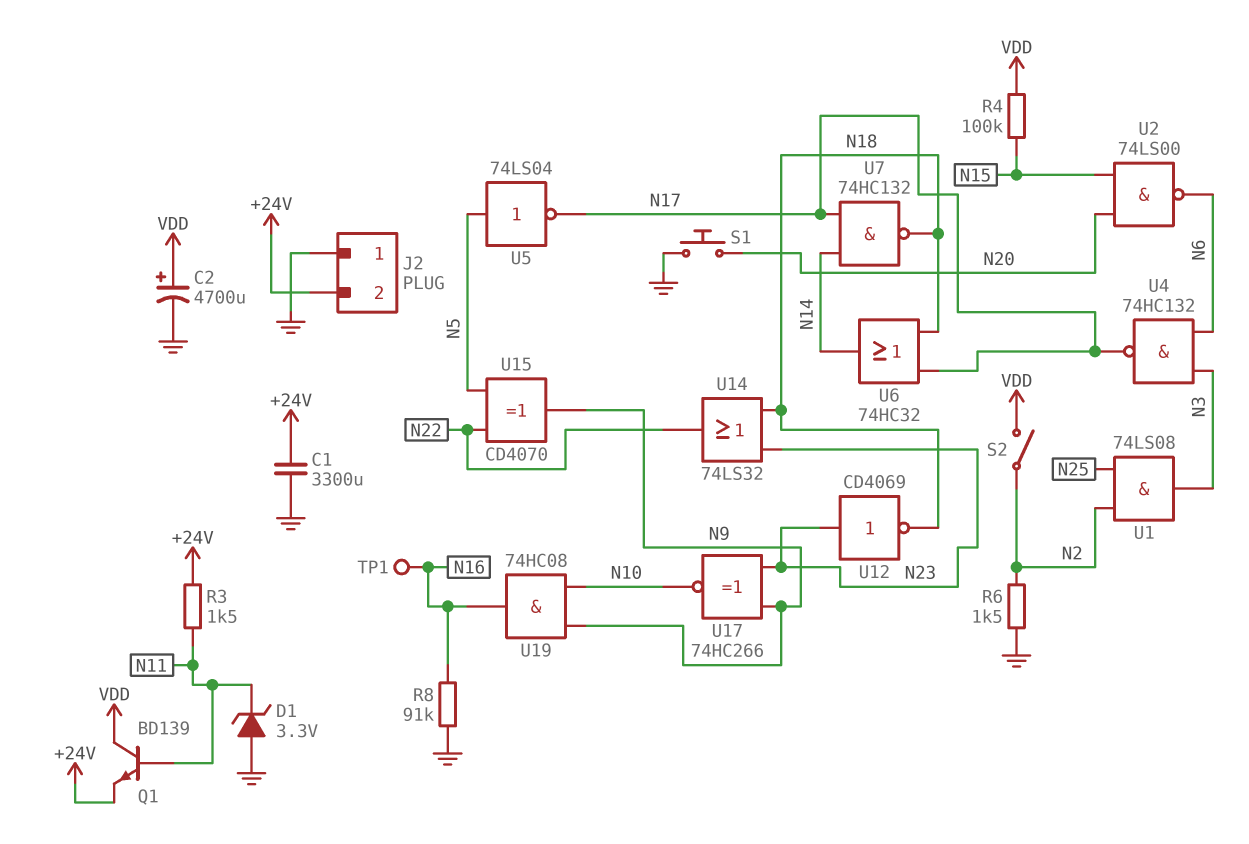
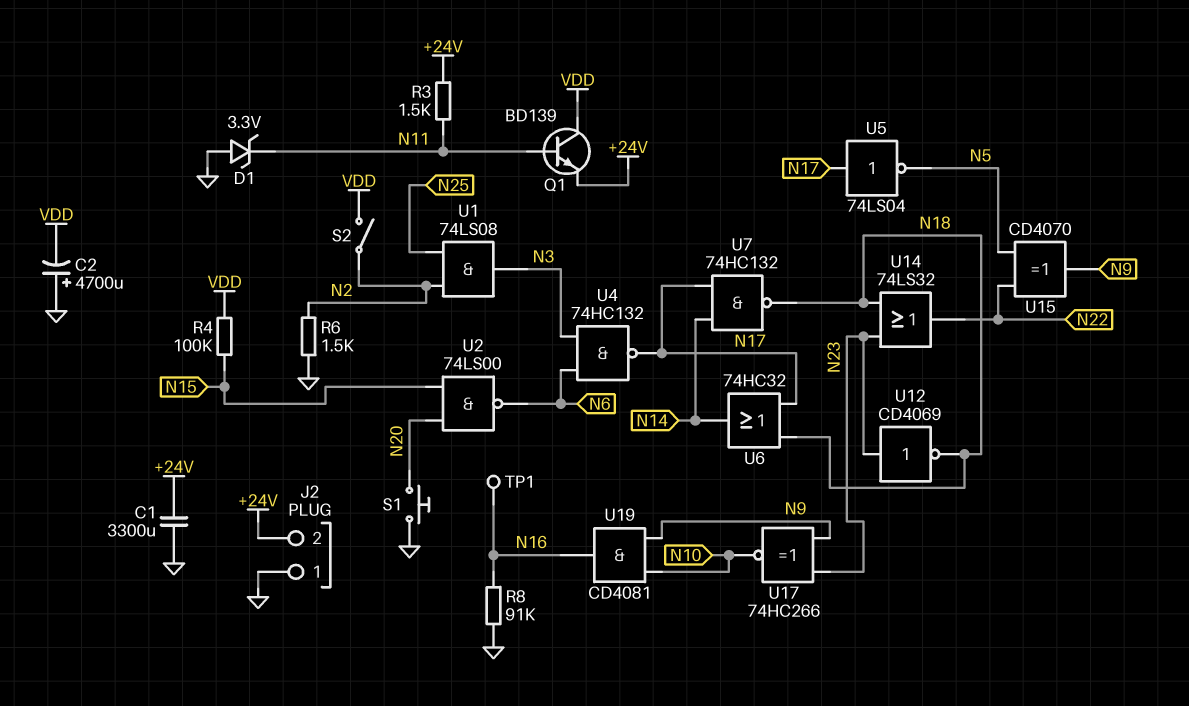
C2: 4700uF (plus VDD, minus GND) -> 4700uF (plus GND, minus VDD)
U5: NOT 74LS04 (in N5, out N17) -> NOT 74LS04 (in N17, out N5)
U19: AND 74HC08 (in N9, in N10, out N16) -> AND CD4081 (in N9, in N10, out N16)

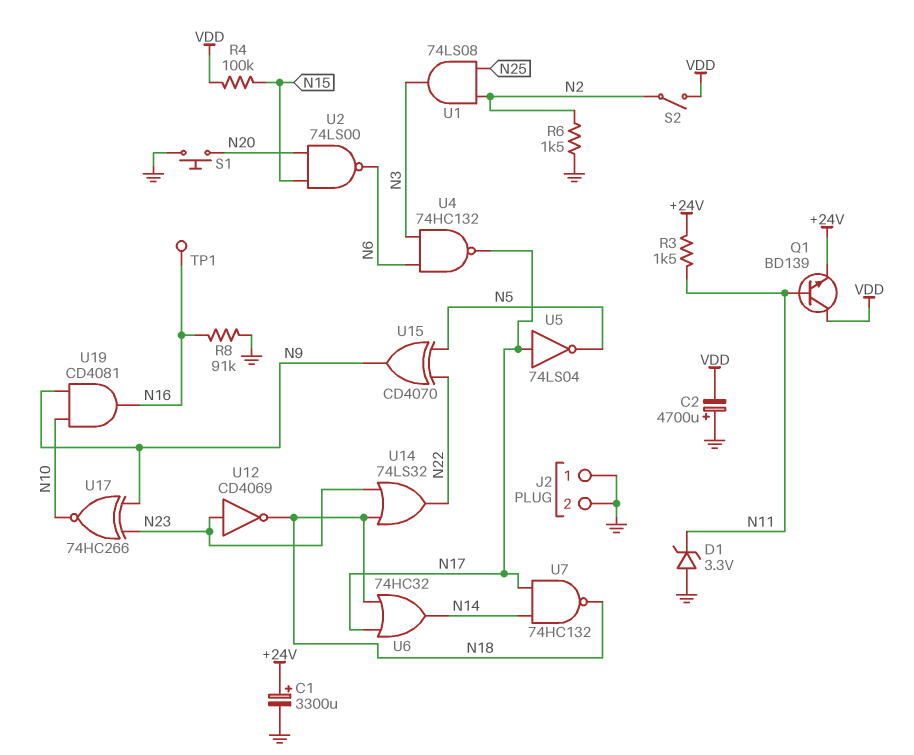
C1: 3300uF (+24V, GND) -> 3300uF (plus +24V, minus GND)
J2 pin 2: +24V -> GND

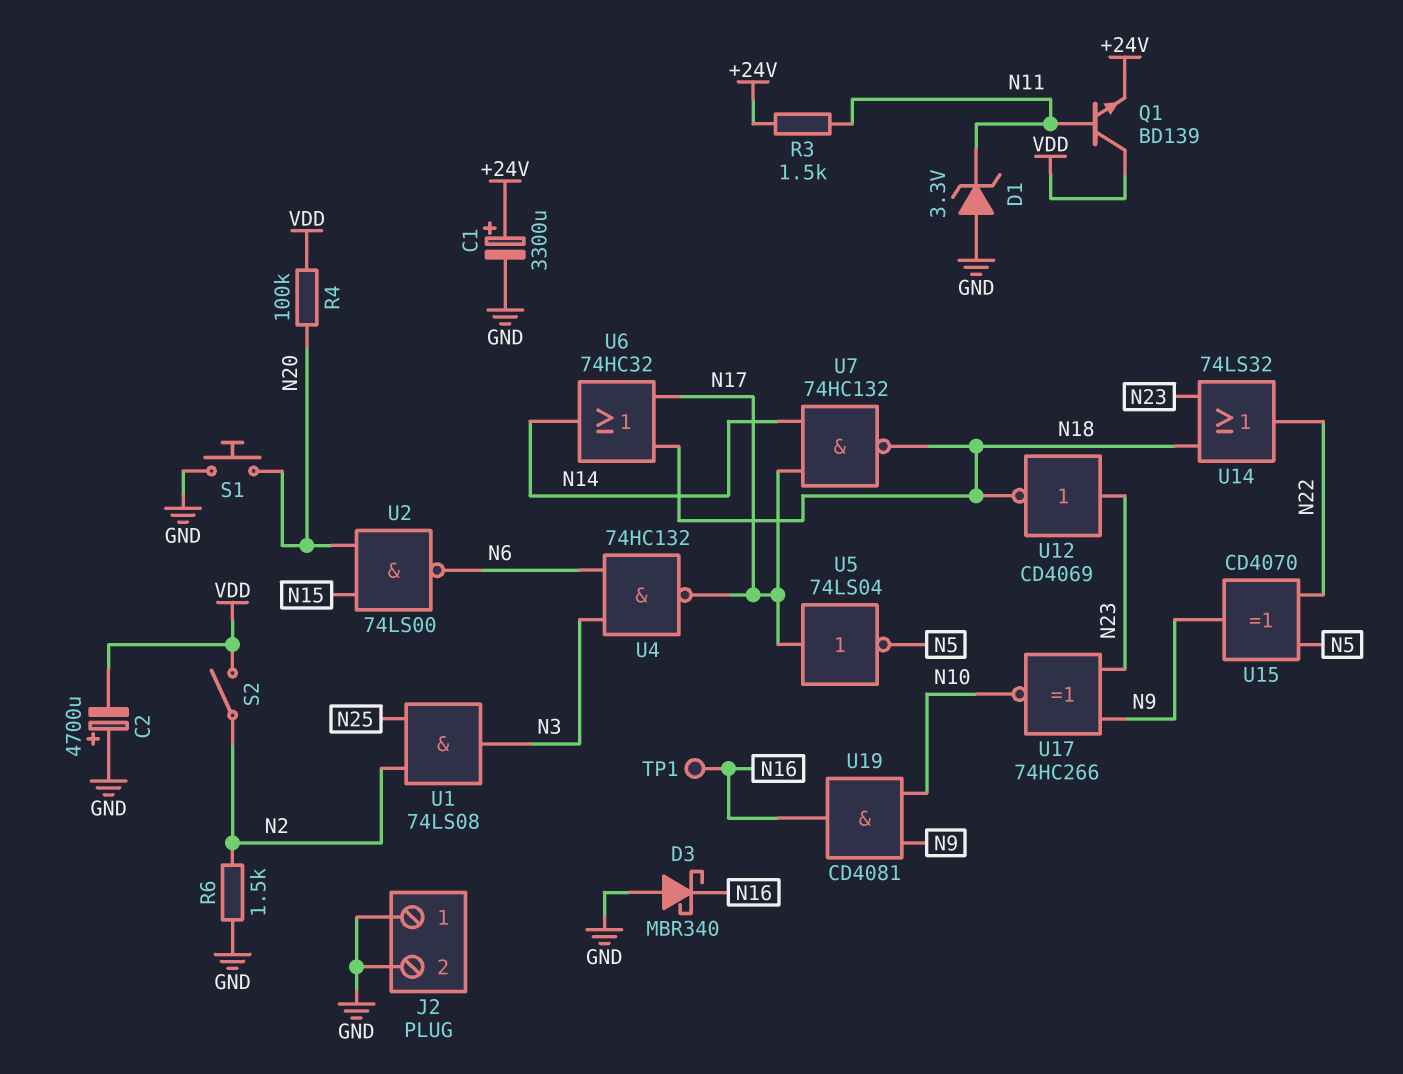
D3: none -> schottky MBR340 (A GND, K N16)
R4: 100k (N15, VDD) -> 100k (N20, VDD)
R8: 91k (GND, N16) -> none

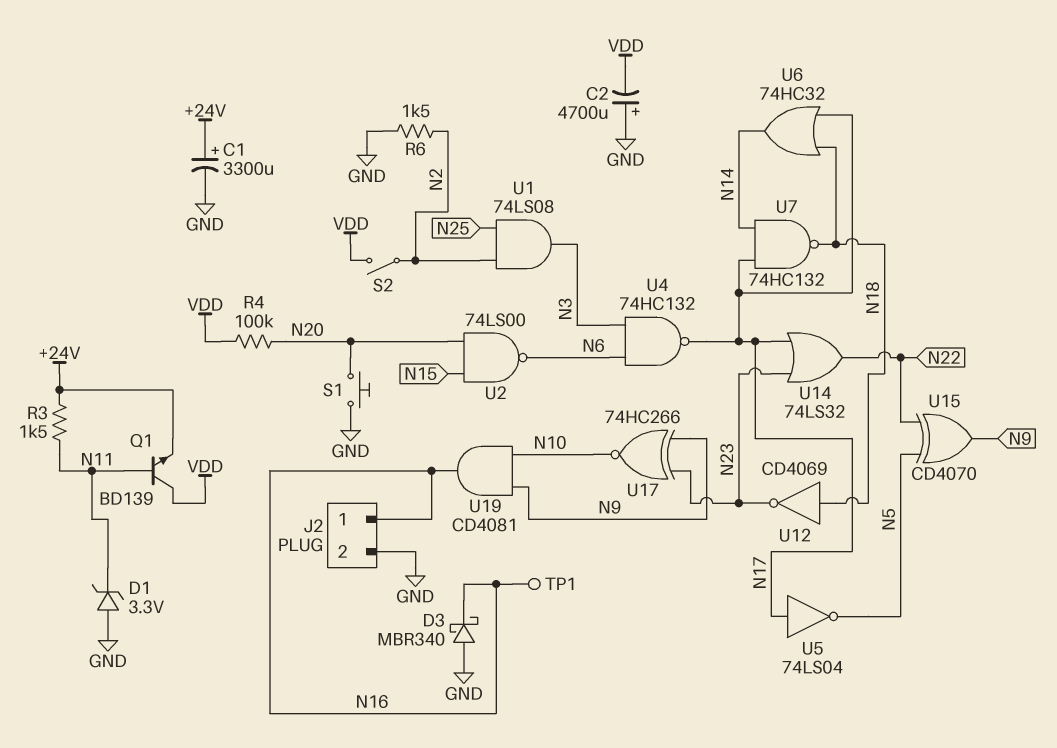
J2 pin 1: GND -> N16
U12: NOT CD4069 (in N23, out N18) -> NOT CD4069 (in N18, out N23)
U14: OR 74LS32 (in N18, in N23, out N22) -> OR 74LS32 (in N17, in N23, out N22)

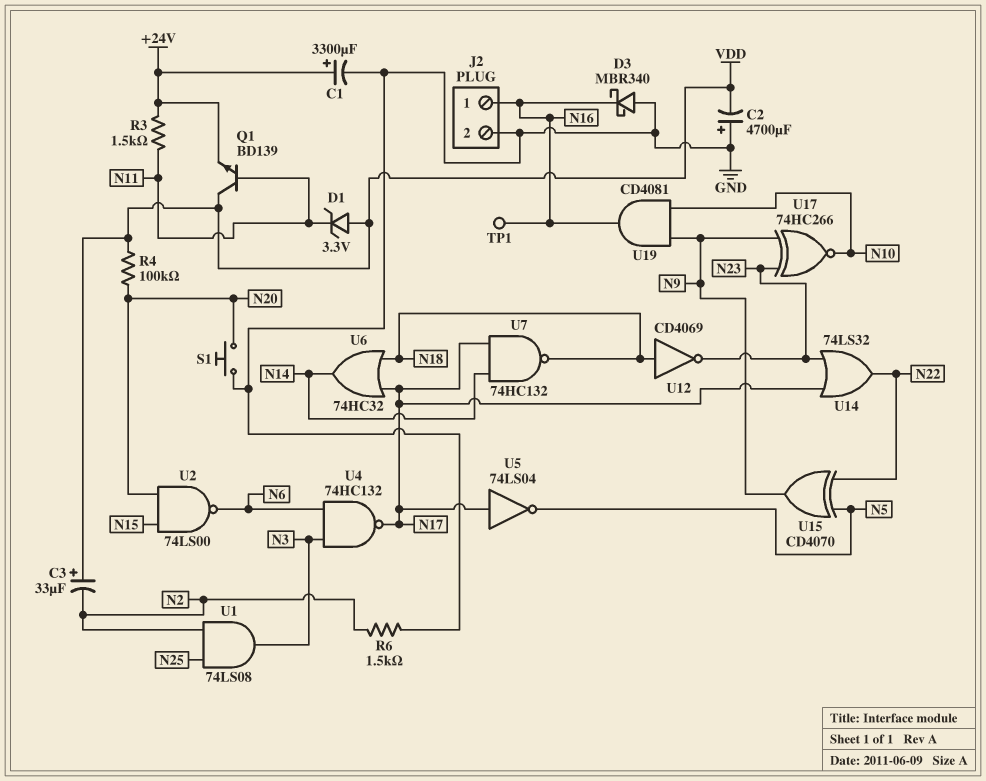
C3: none -> 33uF (plus VDD, minus N2)
D1: zener 3.3V (A GND, K N11) -> zener 3.3V (A VDD, K N11)
S2: switch (N2, VDD) -> none

